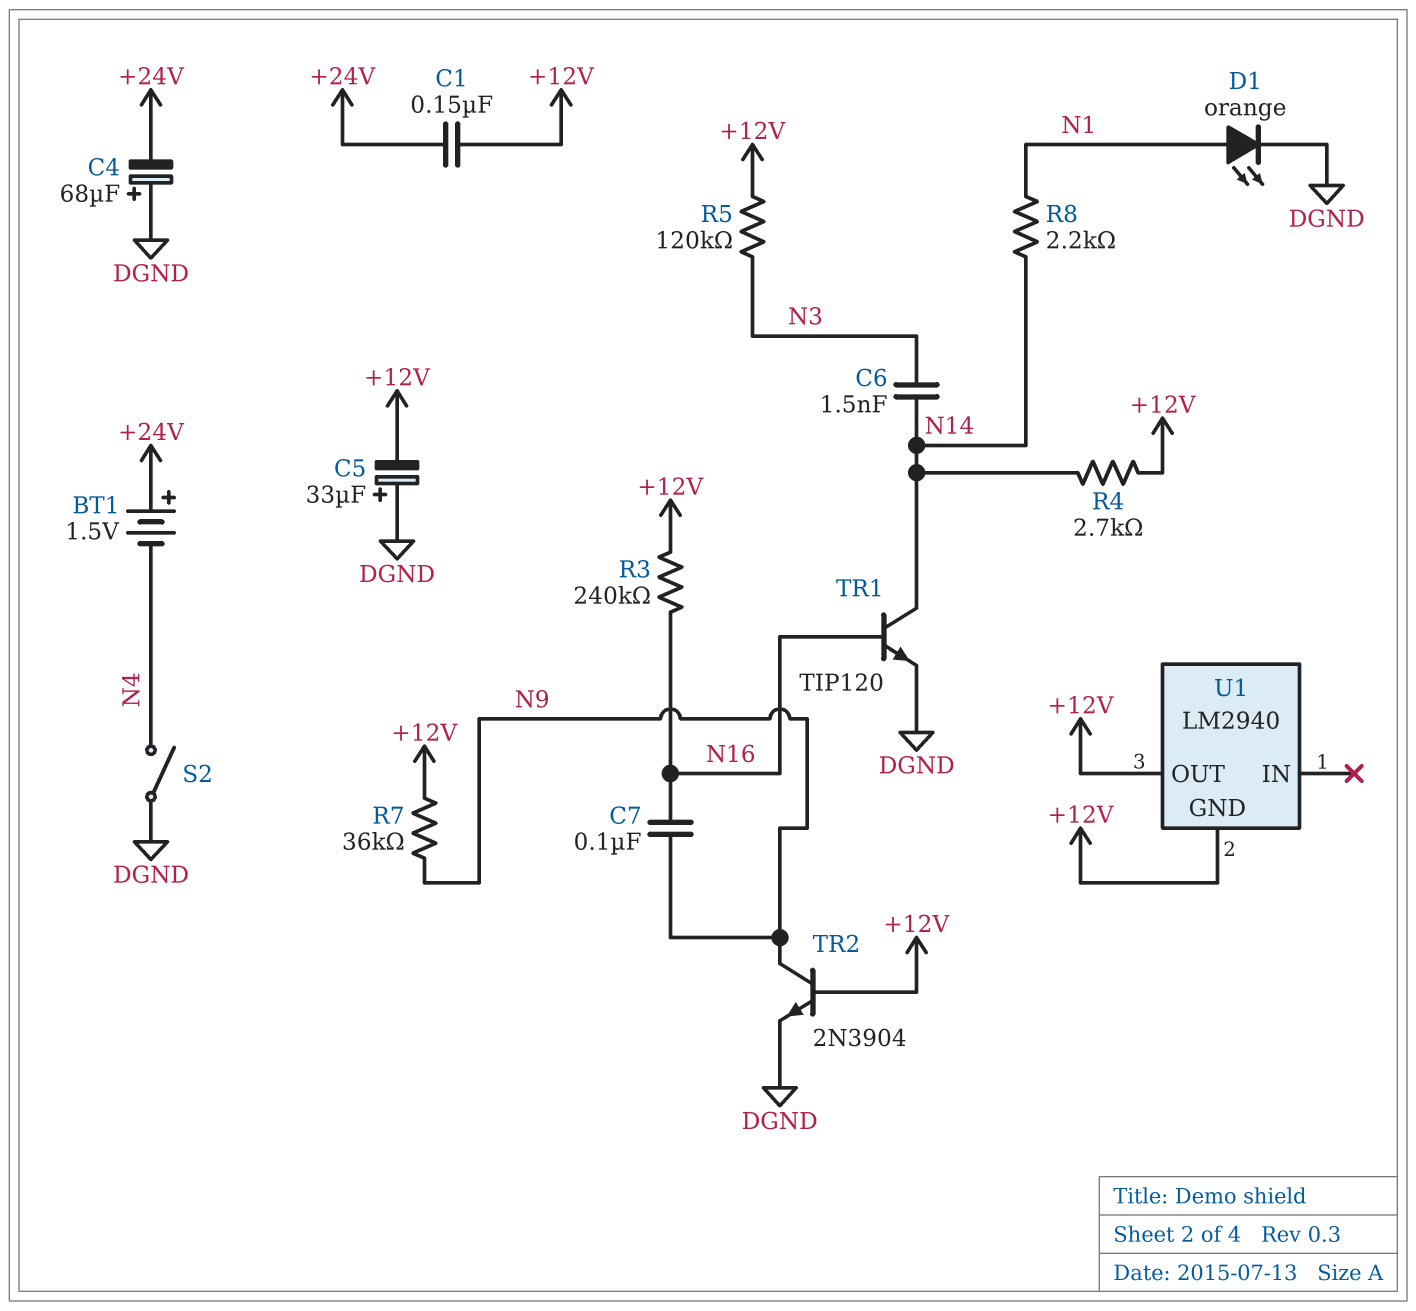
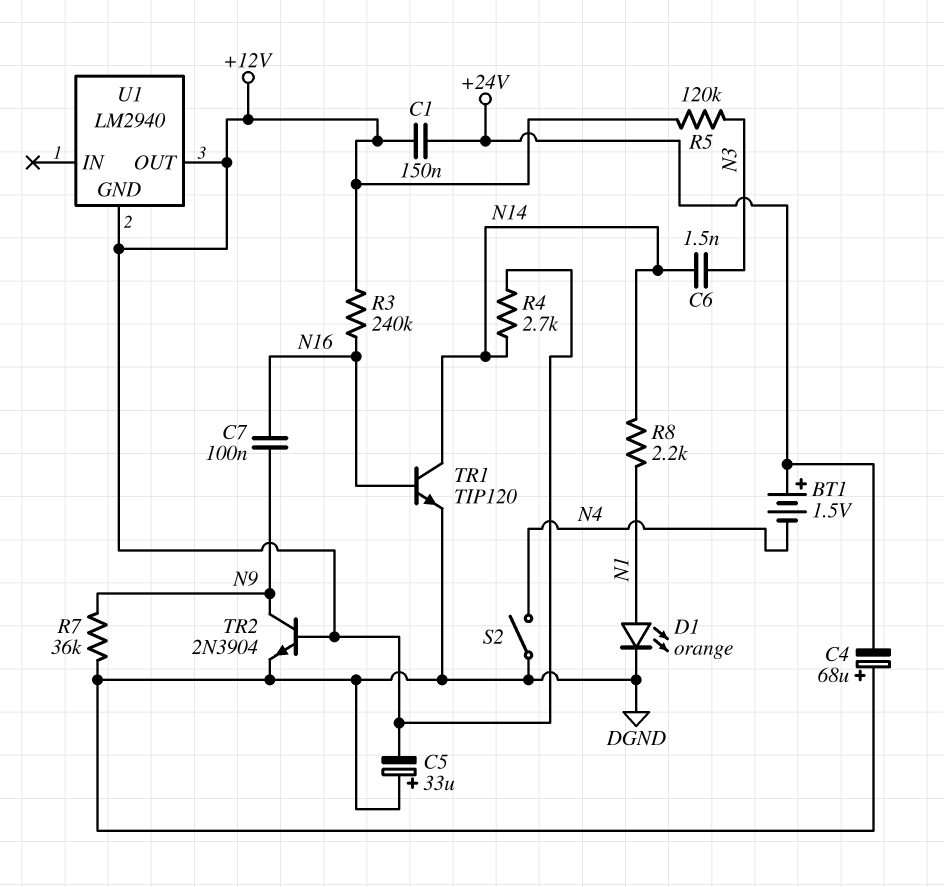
R7: 36k (+12V, N9) -> 36k (DGND, N9)

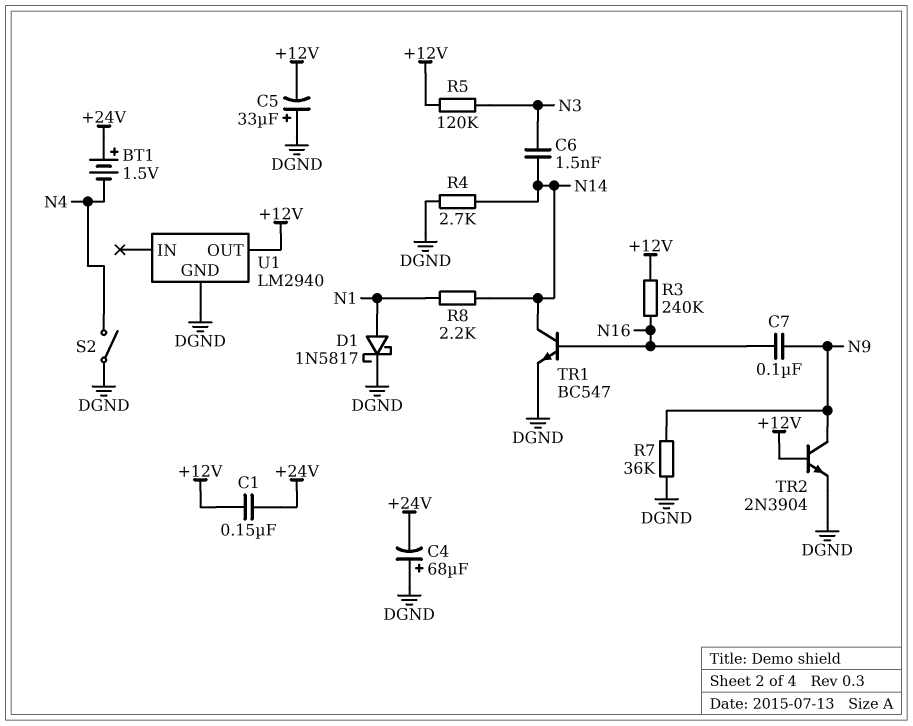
D1: LED orange (A N1, K DGND) -> schottky 1N5817 (A N1, K DGND)
R4: 2.7k (+12V, N14) -> 2.7k (DGND, N14)
TR1: NPN TIP120 (B N16, C N14, E DGND) -> NPN BC547 (B N16, C N14, E DGND)
U1 pin GND: +12V -> DGND

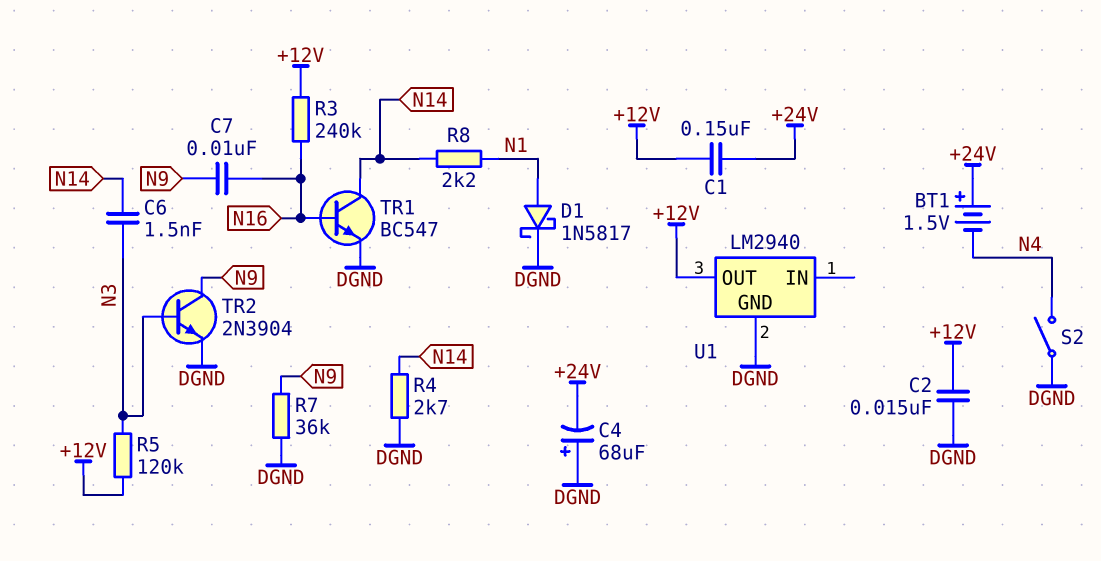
C2: none -> 15nF (+12V, DGND)
C5: 33uF (plus DGND, minus +12V) -> none
C7: 100nF (N9, N16) -> 10nF (N9, N16)
TR2: NPN 2N3904 (B +12V, C N9, E DGND) -> NPN 2N3904 (B N3, C N9, E DGND)

